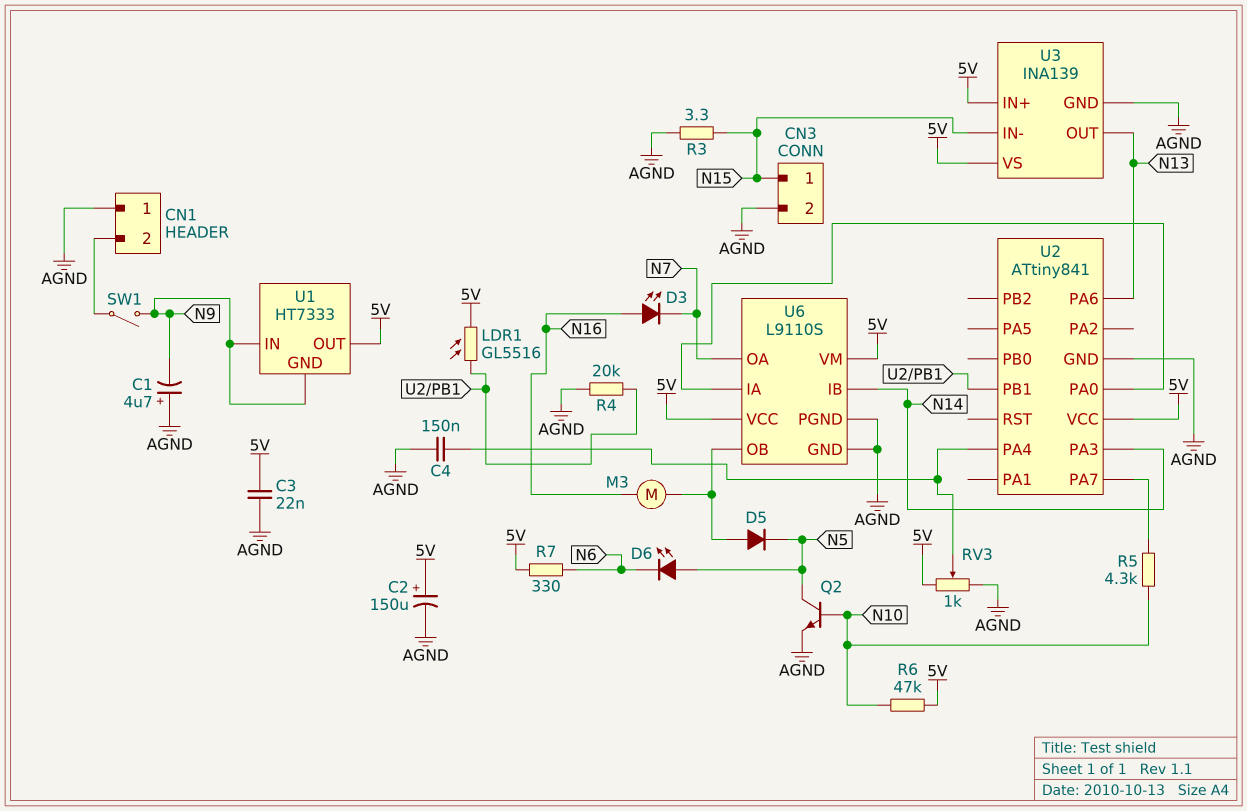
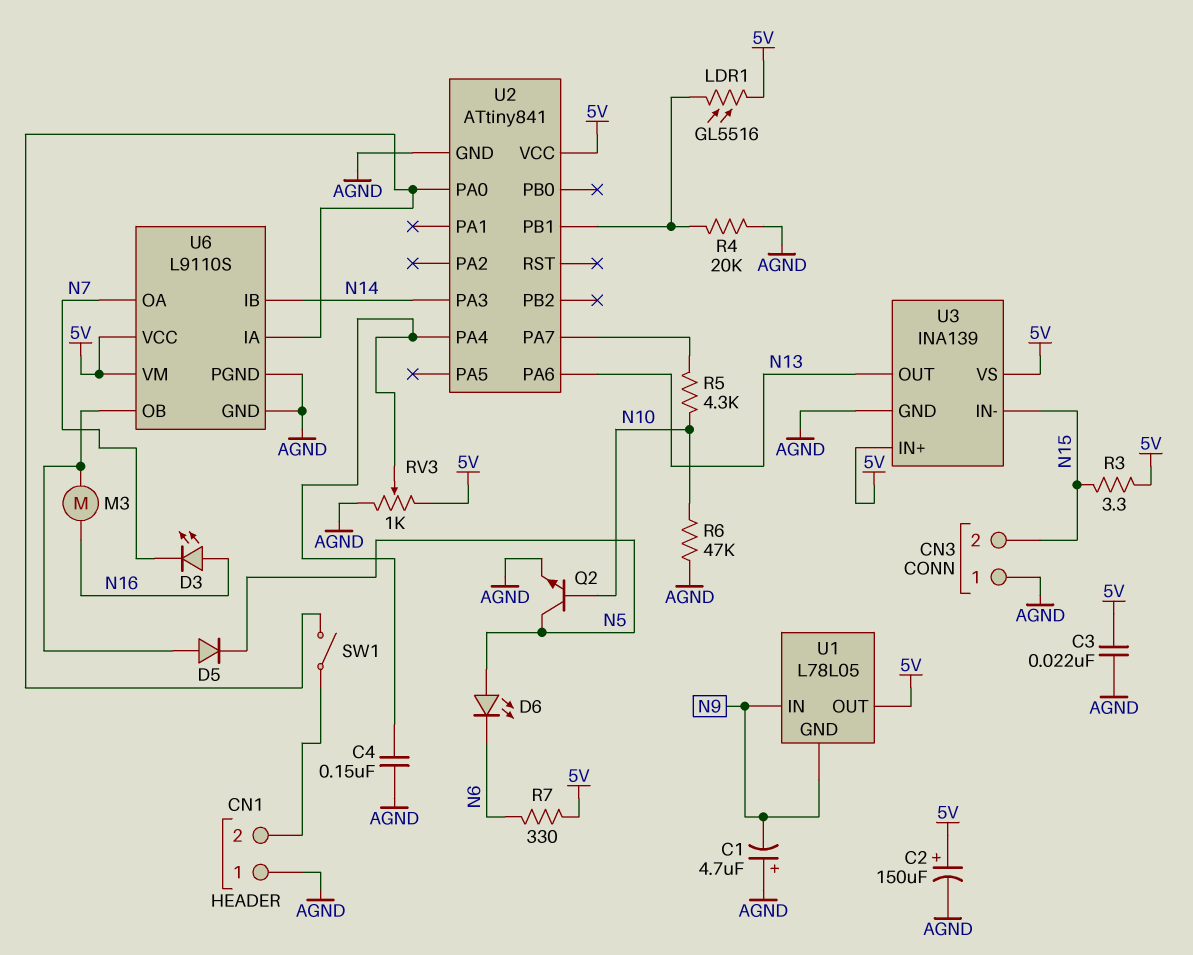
CN3 pin 1: N15 -> AGND
CN3 pin 2: AGND -> N15
R3: 3.3 (AGND, N15) -> 3.3 (5V, N15)
R6: 47k (5V, N10) -> 47k (AGND, N10)
SW1: switch (CN1/2, N9) -> switch (CN1/2, U2/PA0)
U1: HT7333 -> L78L05

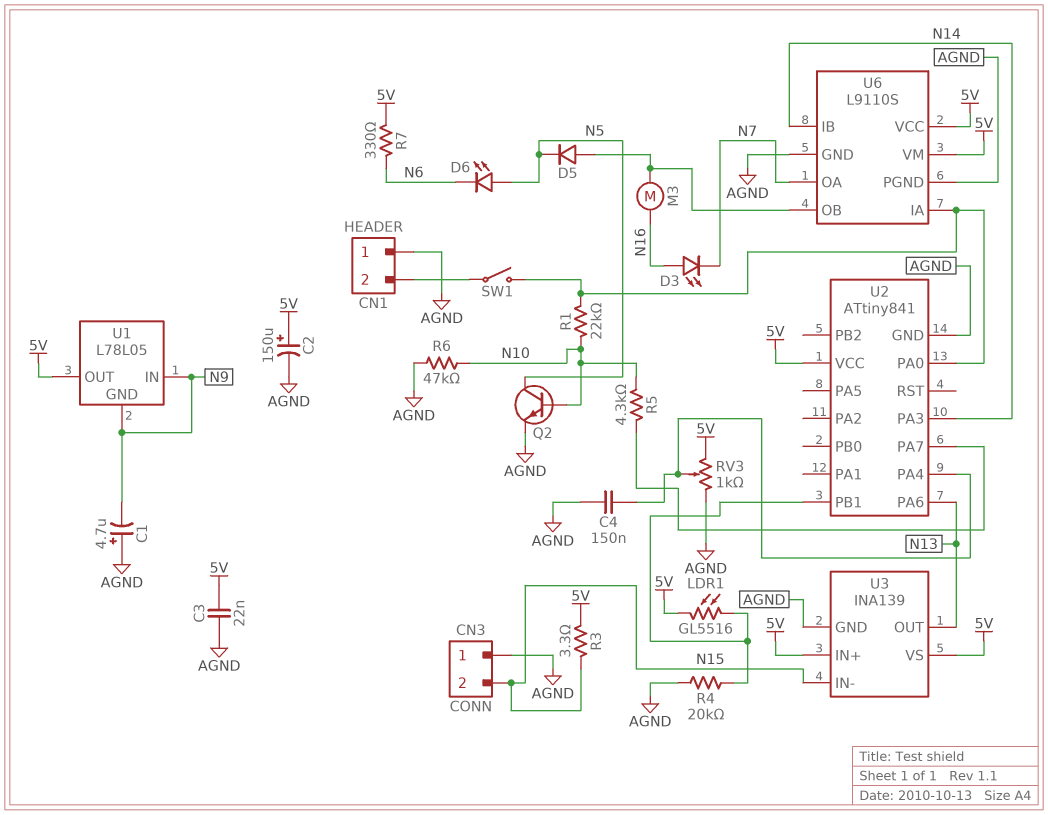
R1: none -> 22k (N10, U2/PA0)

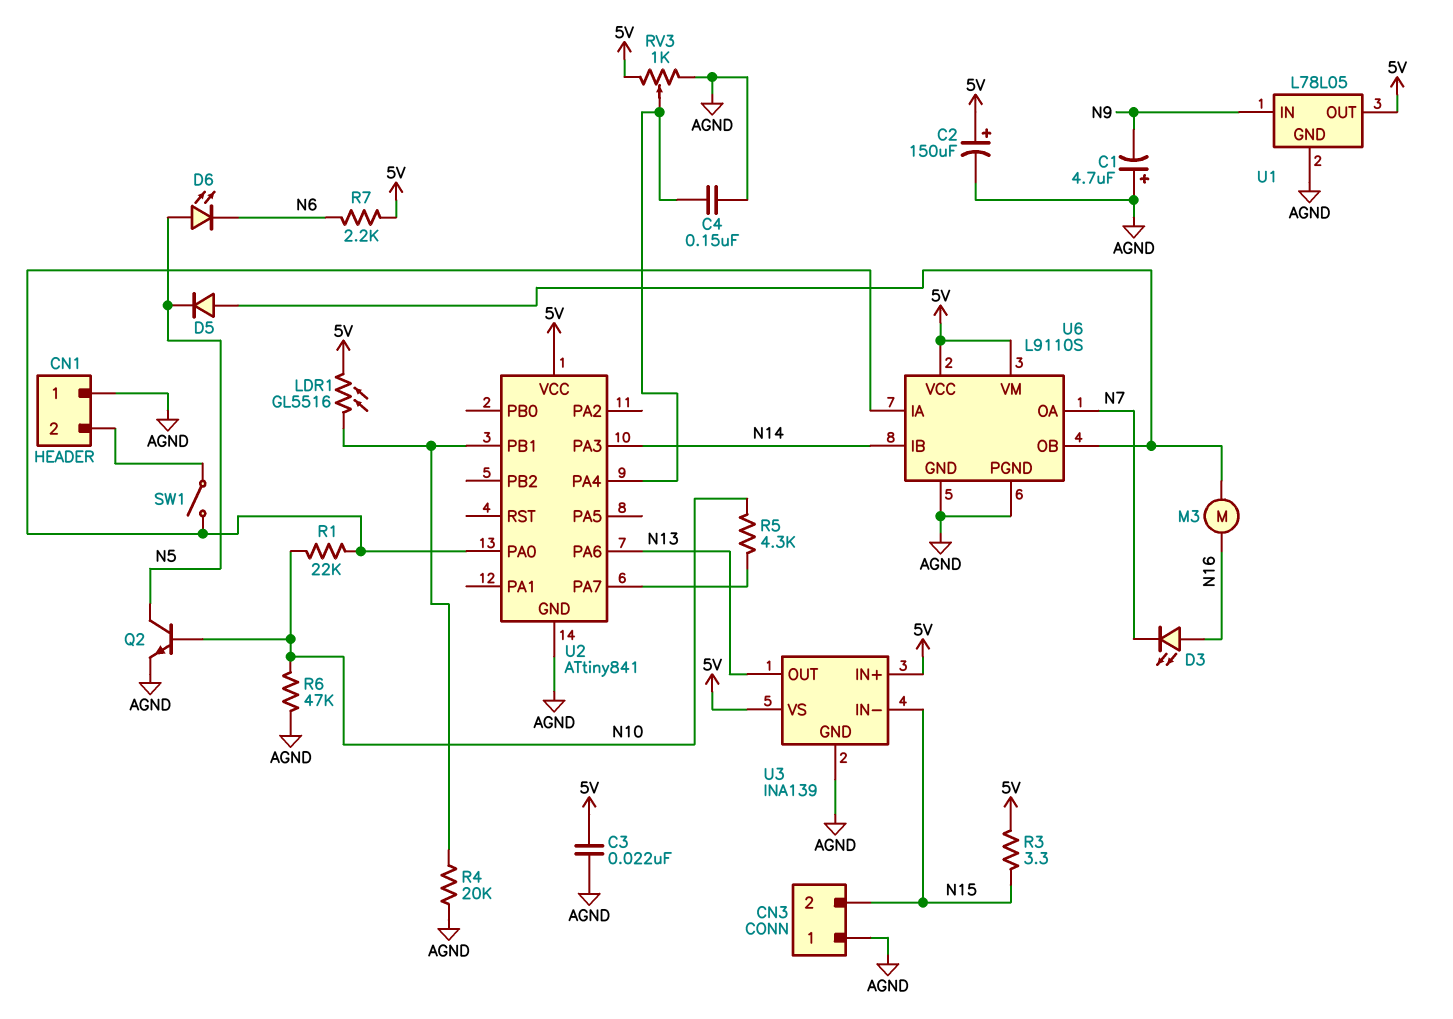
R7: 330 (5V, N6) -> 2.2k (5V, N6)
U1 pin GND: N9 -> AGND

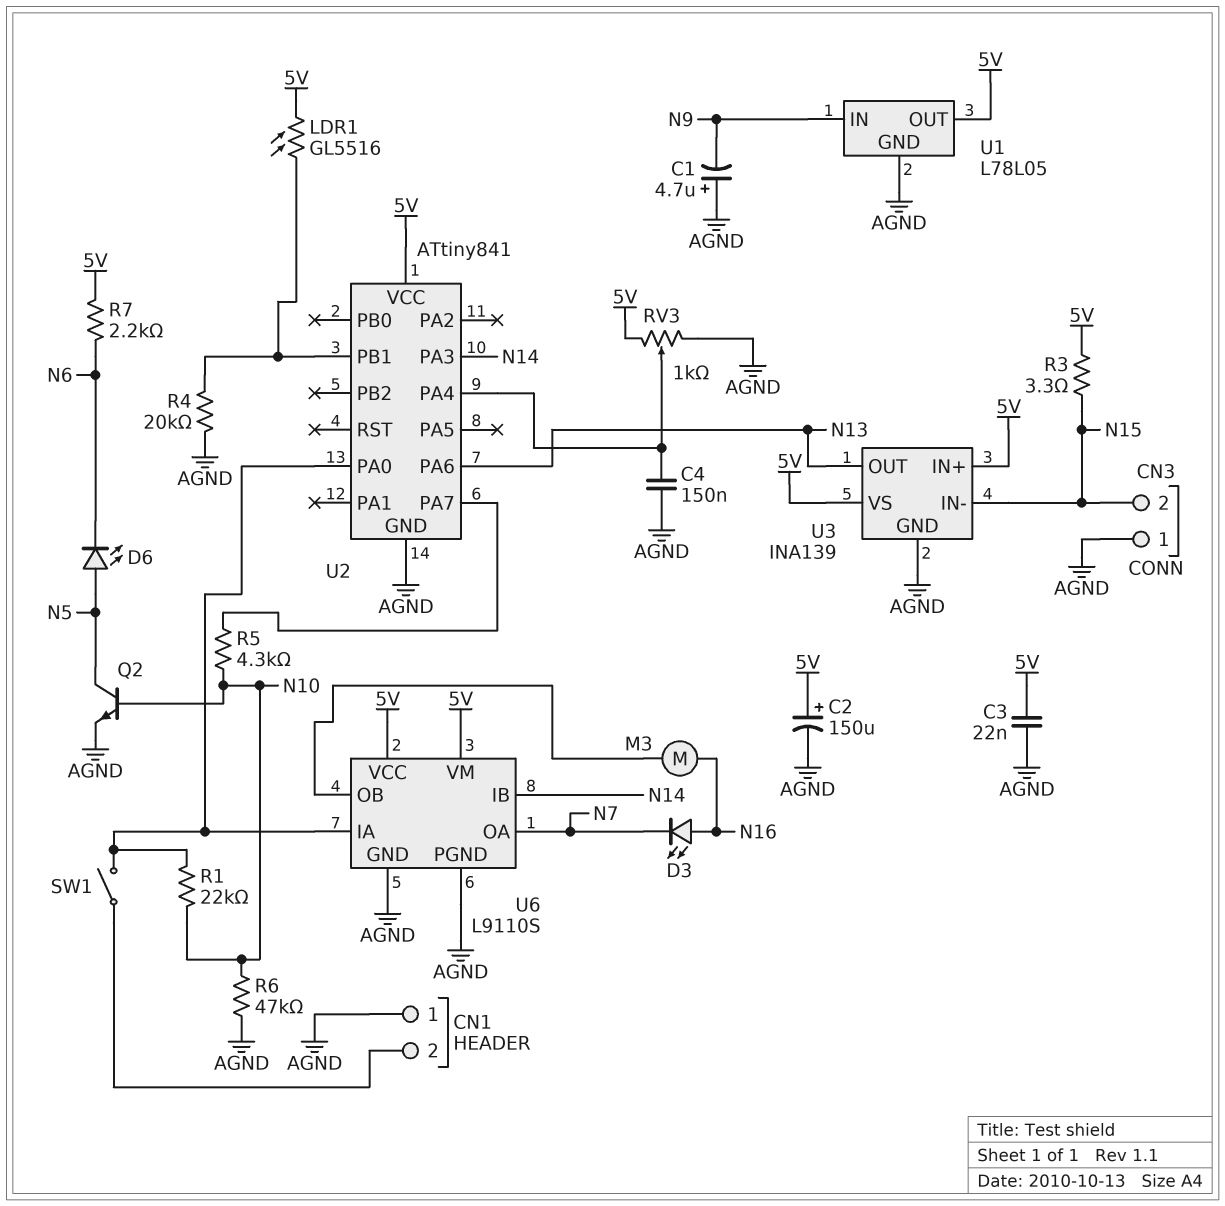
D5: diode (A U6/OB, K N5) -> none

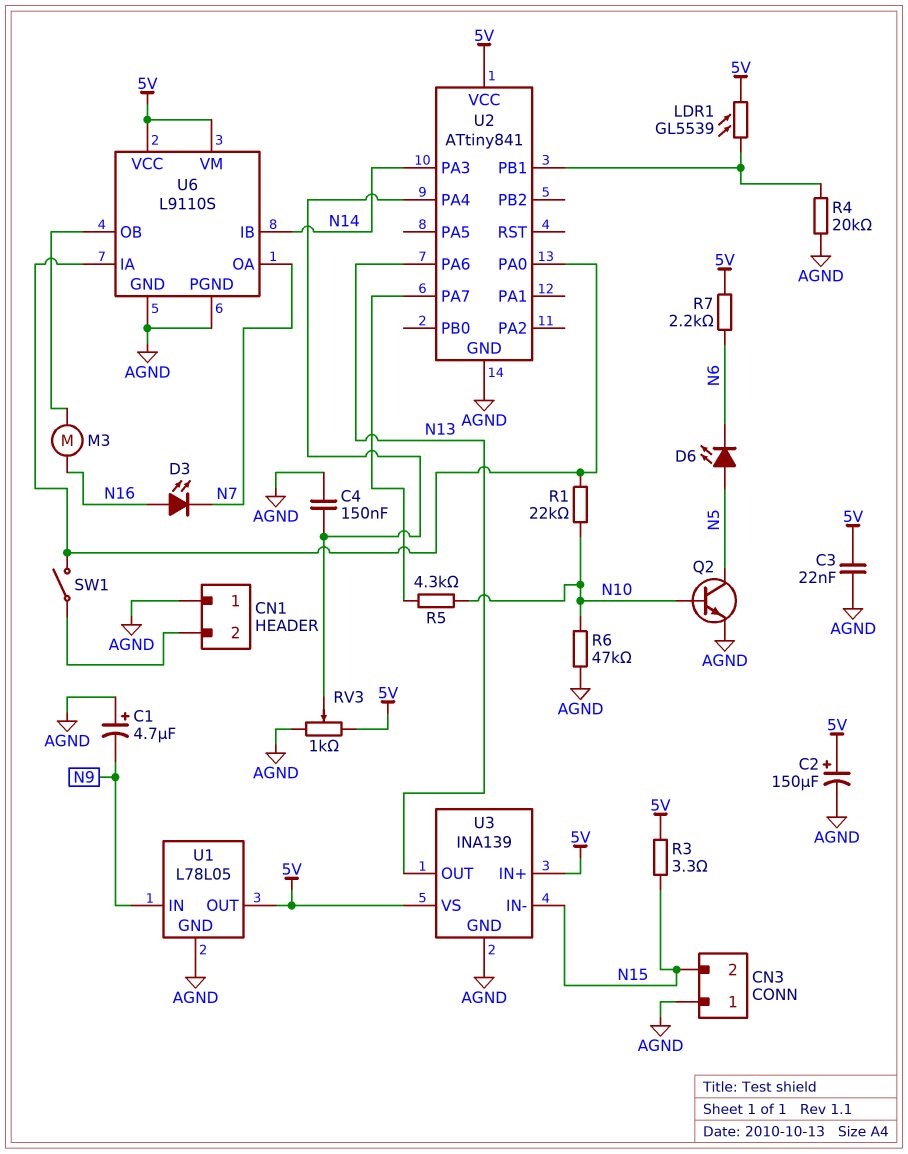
LDR1: GL5516 (5V, U2/PB1) -> GL5539 (5V, U2/PB1)

